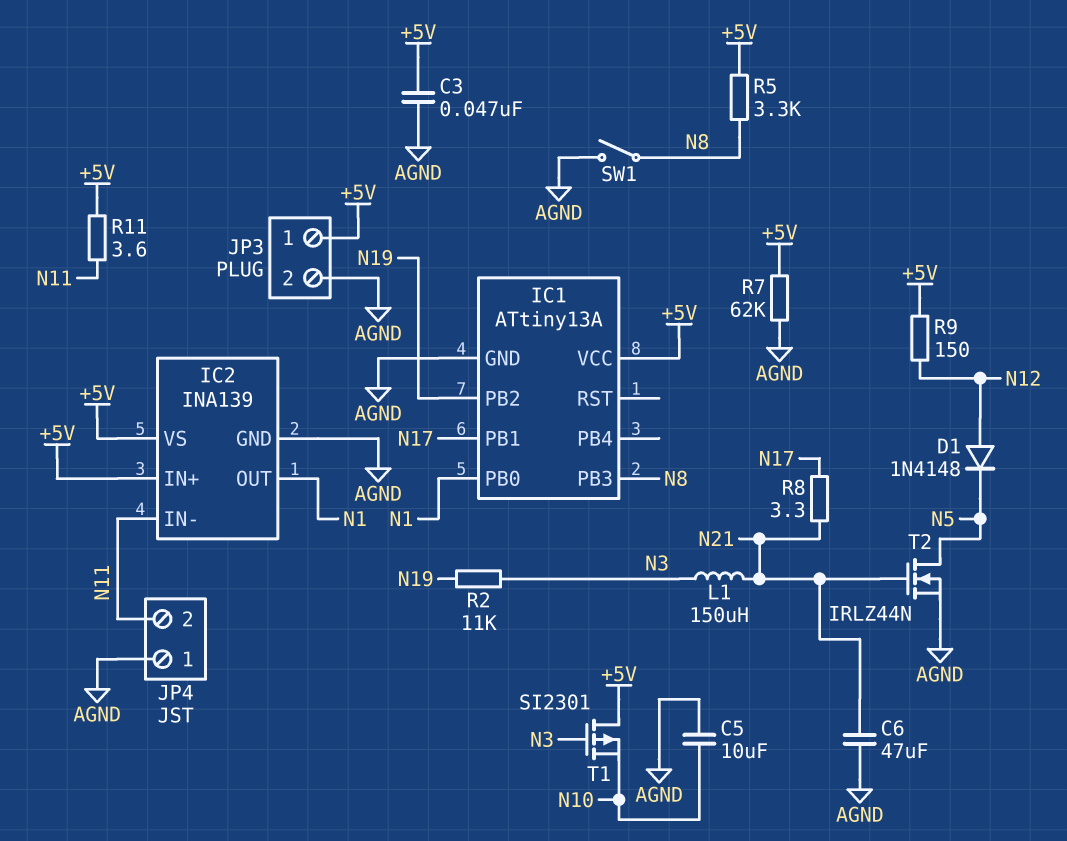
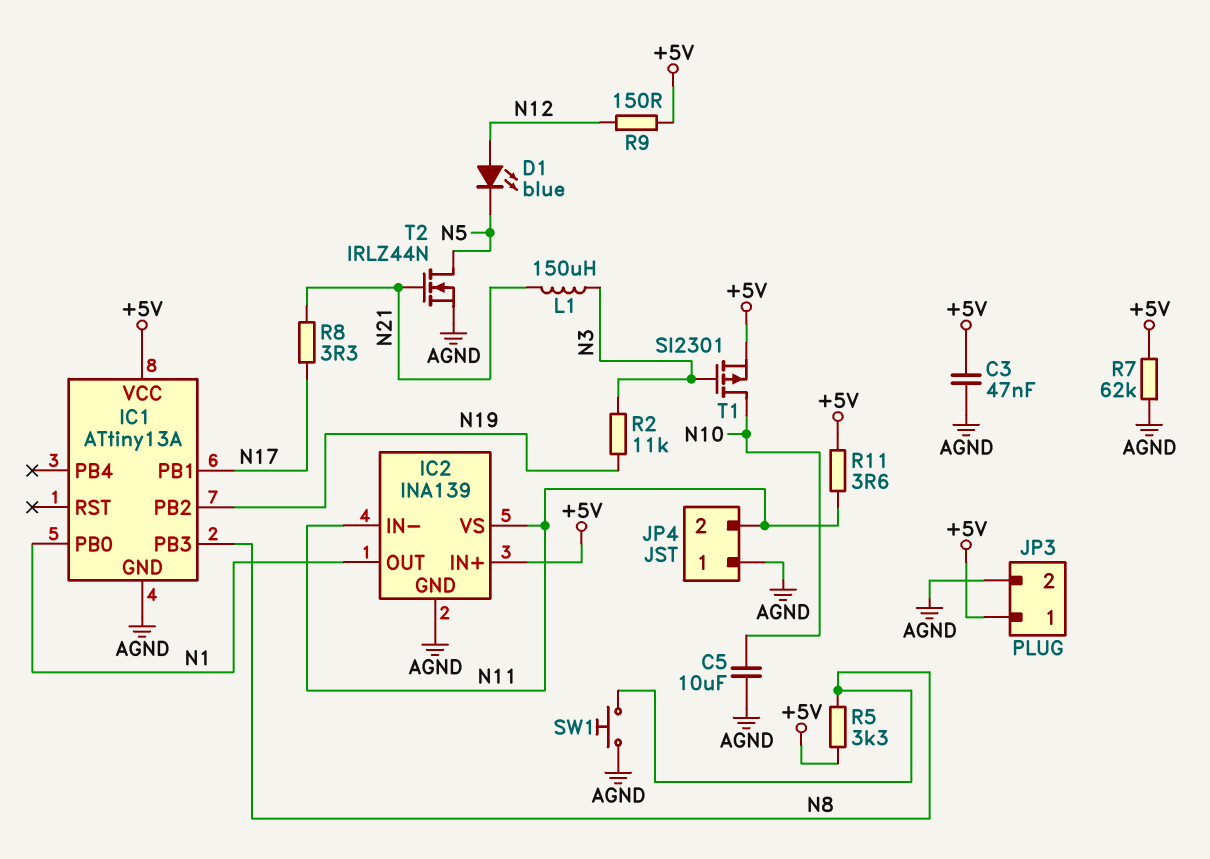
C6: 47uF (AGND, N21) -> none
D1: diode 1N4148 (A N12, K N5) -> LED blue (A N12, K N5)
IC2 pin VS: +5V -> N11
SW1: switch (AGND, N8) -> button (AGND, N8)
T1: PMOS SI2301 (G N3, D +5V, S N10) -> PMOS SI2301 (G N3, D N10, S +5V)

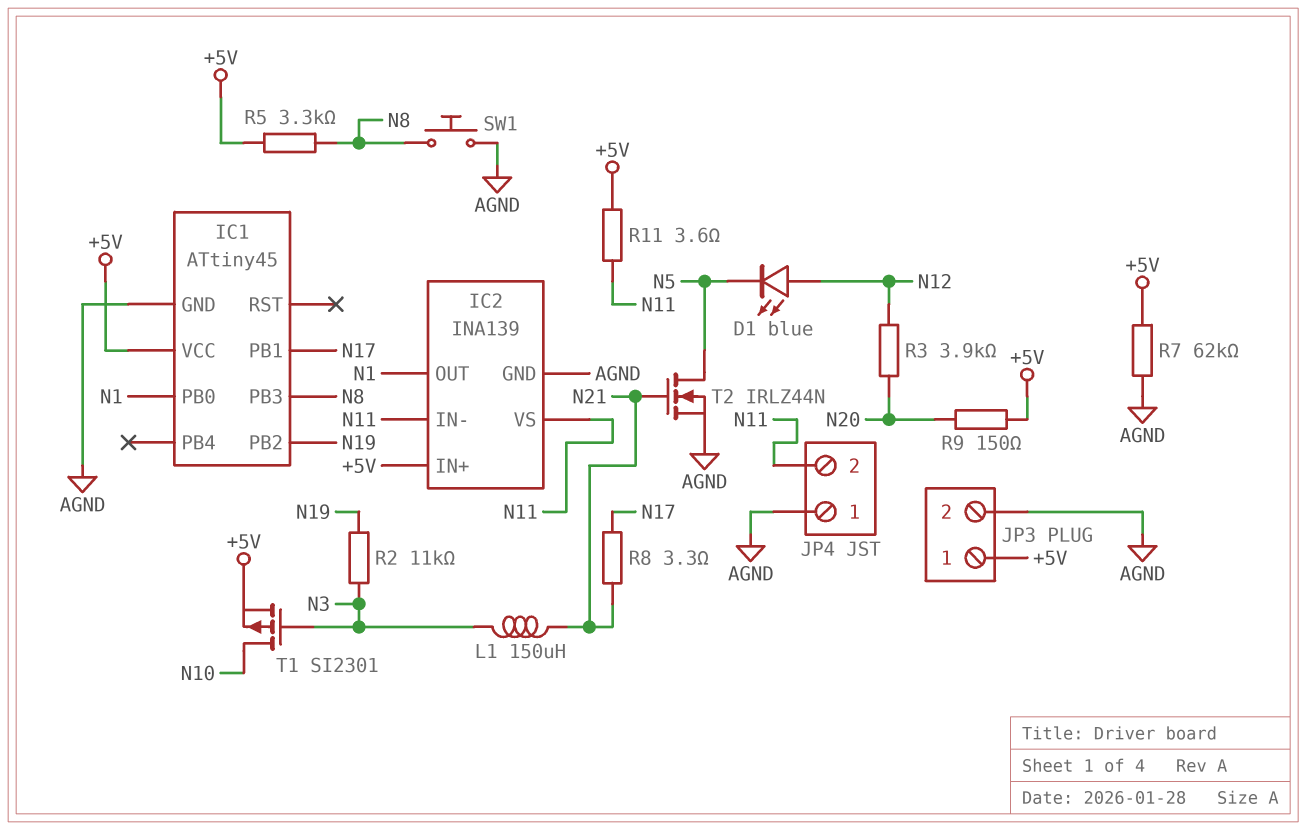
C3: 47nF (+5V, AGND) -> none
C5: 10uF (AGND, N10) -> none
IC1: ATtiny13A -> ATtiny45
R3: none -> 3.9k (N12, N20)
R9: 150 (+5V, N12) -> 150 (+5V, N20)

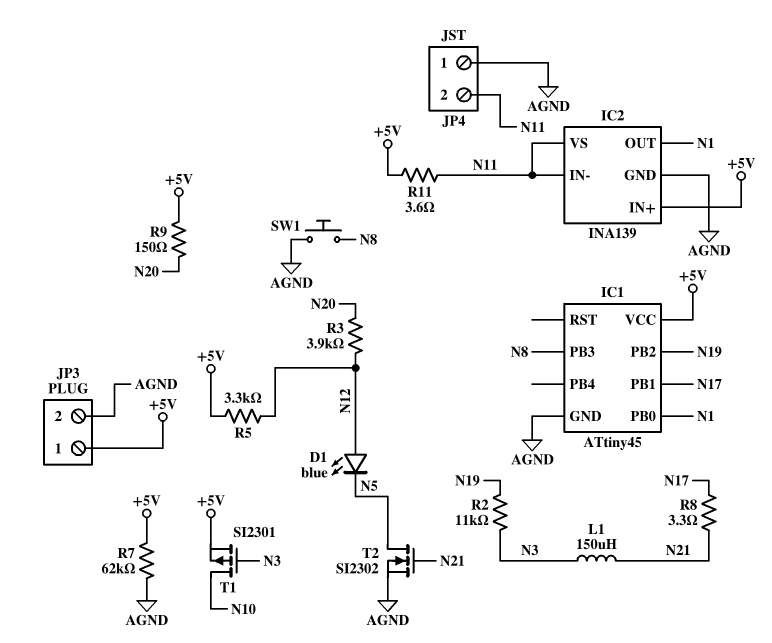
R5: 3.3k (+5V, N8) -> 3.3k (+5V, N12)
T2: NMOS IRLZ44N (G N21, D N5, S AGND) -> NMOS SI2302 (G N21, D N5, S AGND)

